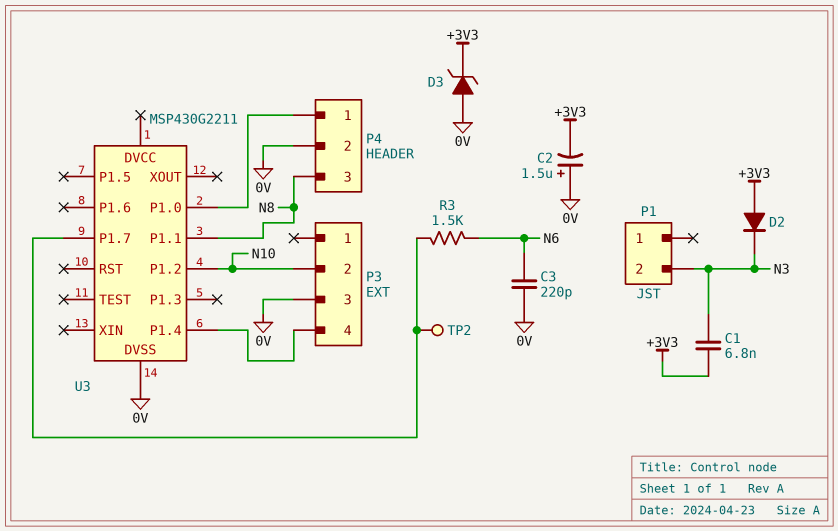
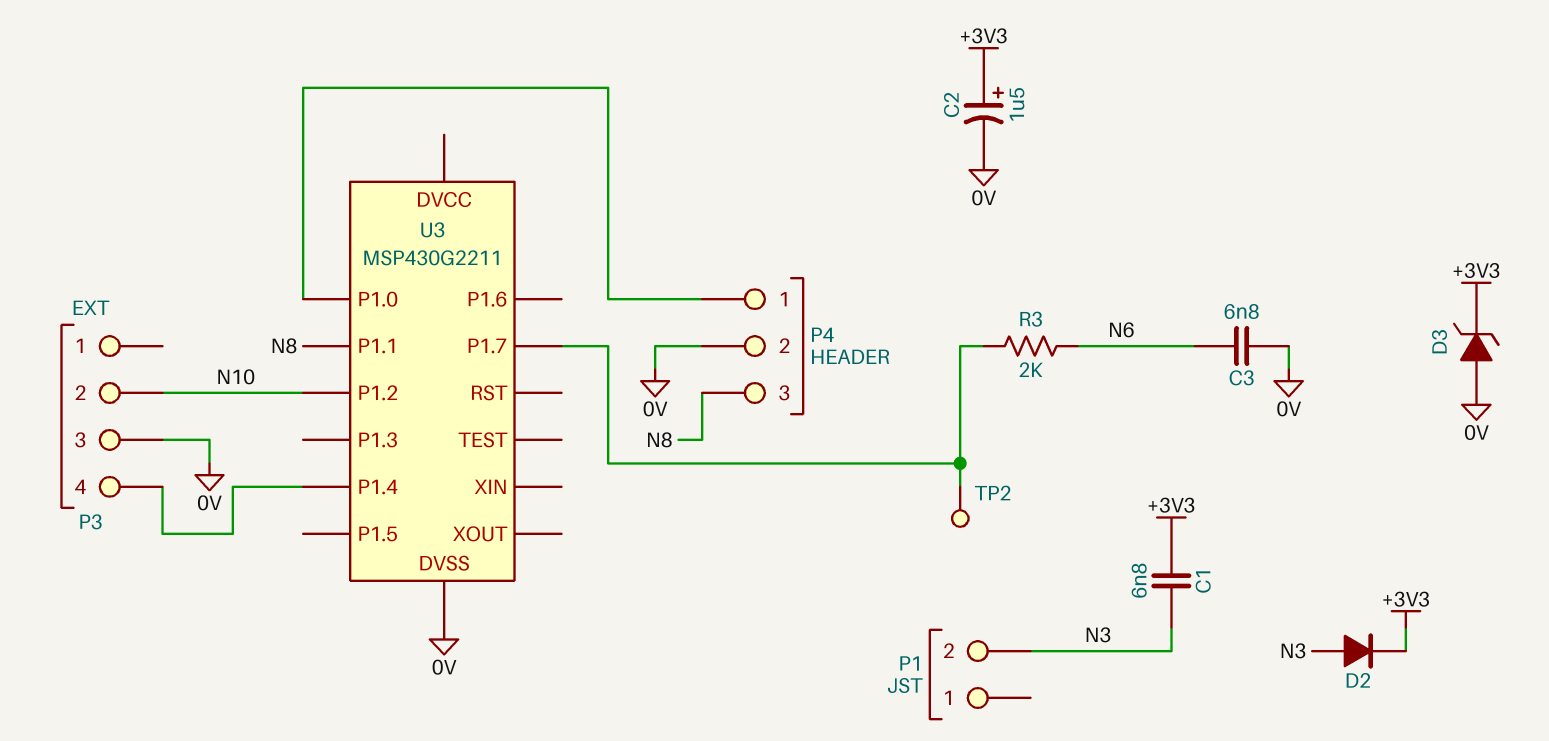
C2: 1.5uF (plus 0V, minus +3V3) -> 1.5uF (plus +3V3, minus 0V)
C3: 220pF (0V, N6) -> 6.8nF (0V, N6)
D2: diode (A +3V3, K N3) -> diode (A N3, K +3V3)
R3: 1.5k (N6, U3/P1.7) -> 2k (N6, U3/P1.7)

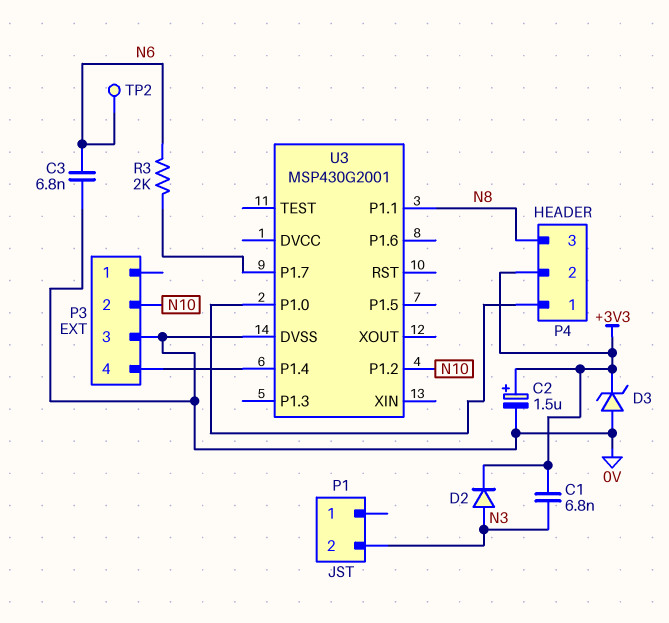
P4 pin 2: 0V -> +3V3
TP2: test point (U3/P1.7) -> test point (N6)
U3: MSP430G2211 -> MSP430G2001

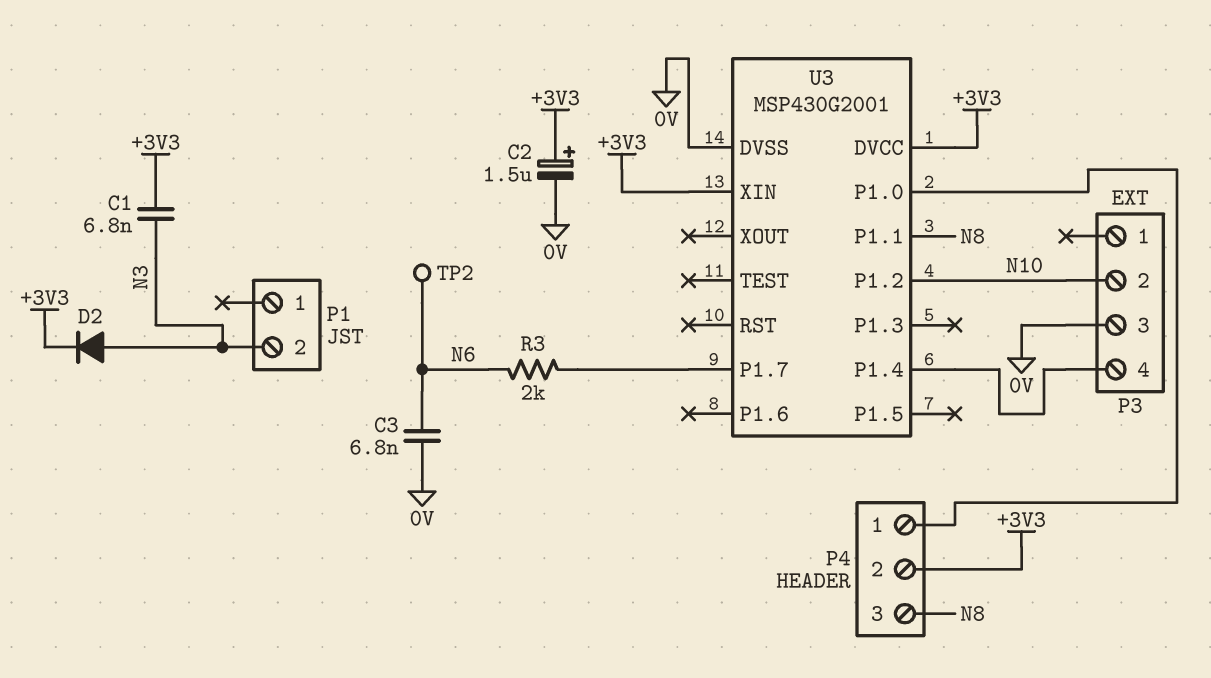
D3: zener (A 0V, K +3V3) -> none
U3 pin DVCC: none -> +3V3
U3 pin XIN: none -> +3V3

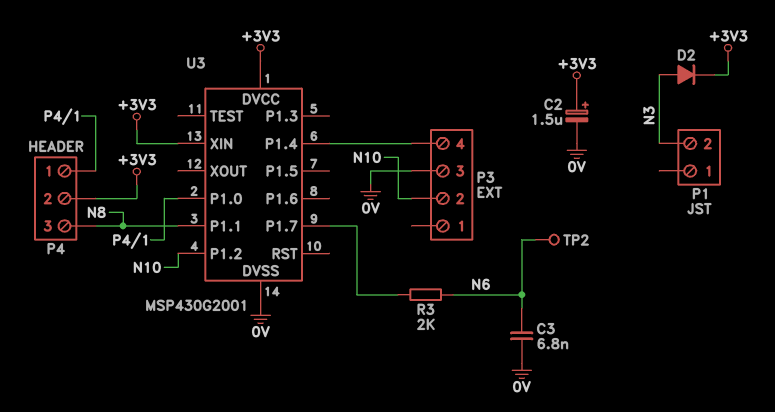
C1: 6.8nF (+3V3, N3) -> none

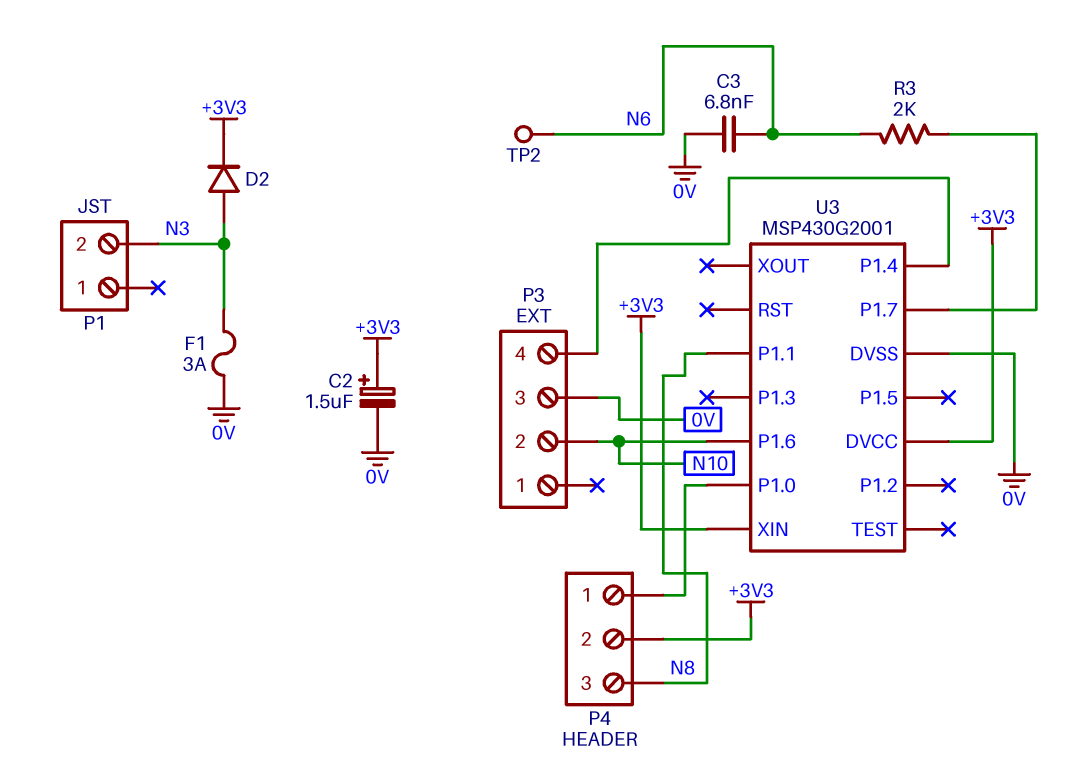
F1: none -> 3A (0V, N3)
U3 pin P1.2: N10 -> none
U3 pin P1.6: none -> N10

